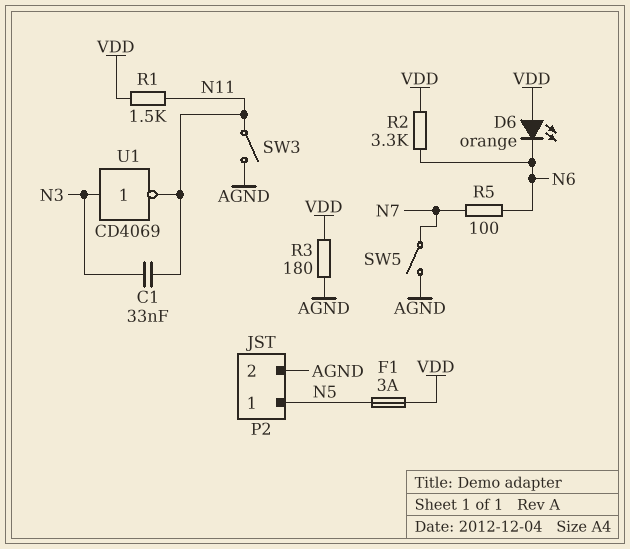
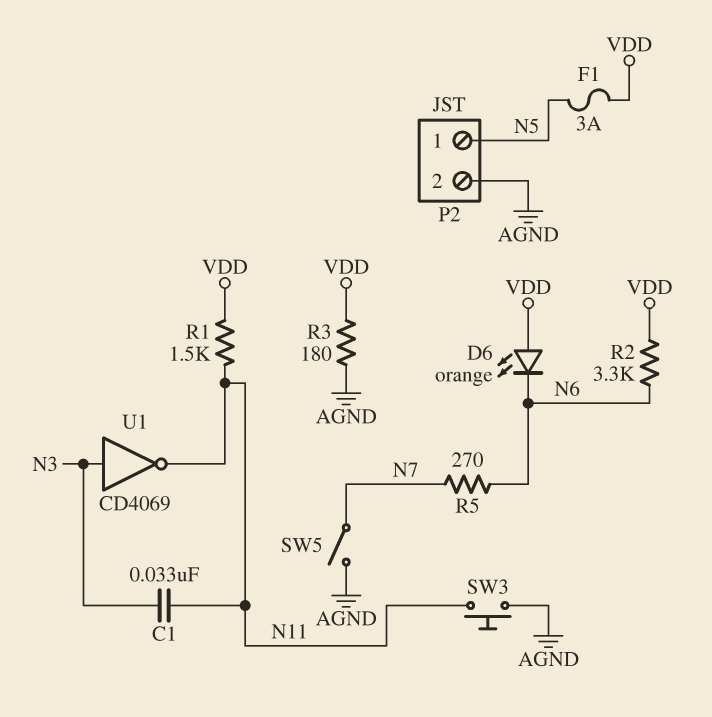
R5: 100 (N6, N7) -> 270 (N6, N7)
SW3: switch (AGND, N11) -> button (AGND, N11)

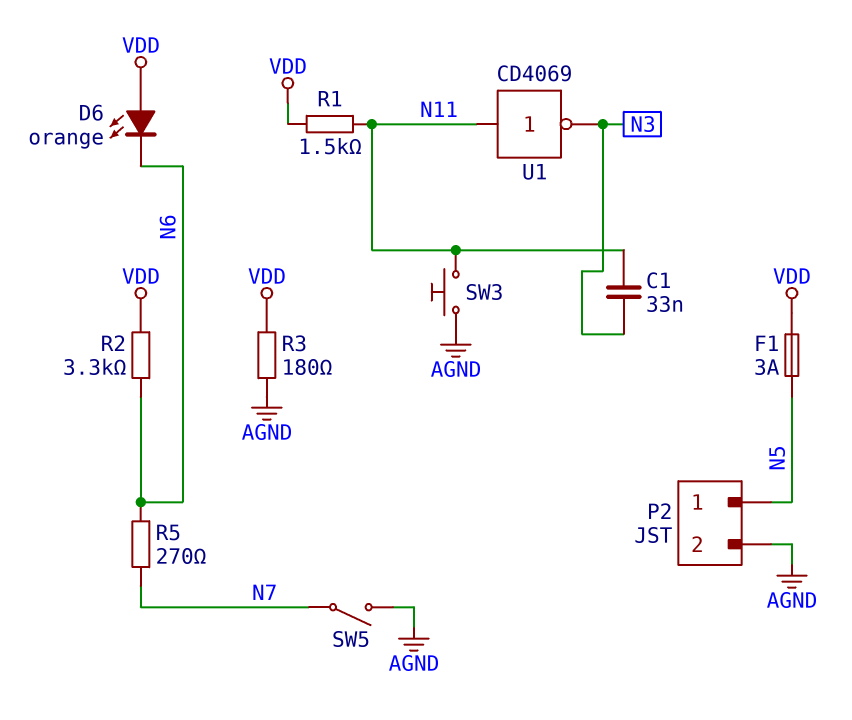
U1: NOT CD4069 (in N3, out N11) -> NOT CD4069 (in N11, out N3)

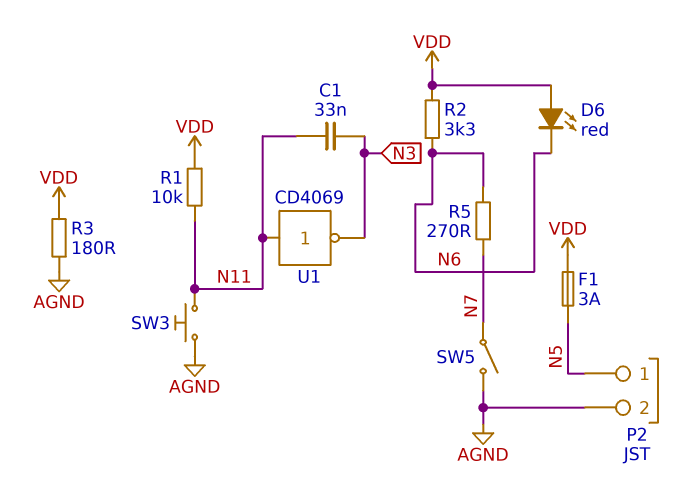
D6: LED orange (A VDD, K N6) -> LED red (A VDD, K N6)
R1: 1.5k (N11, VDD) -> 10k (N11, VDD)

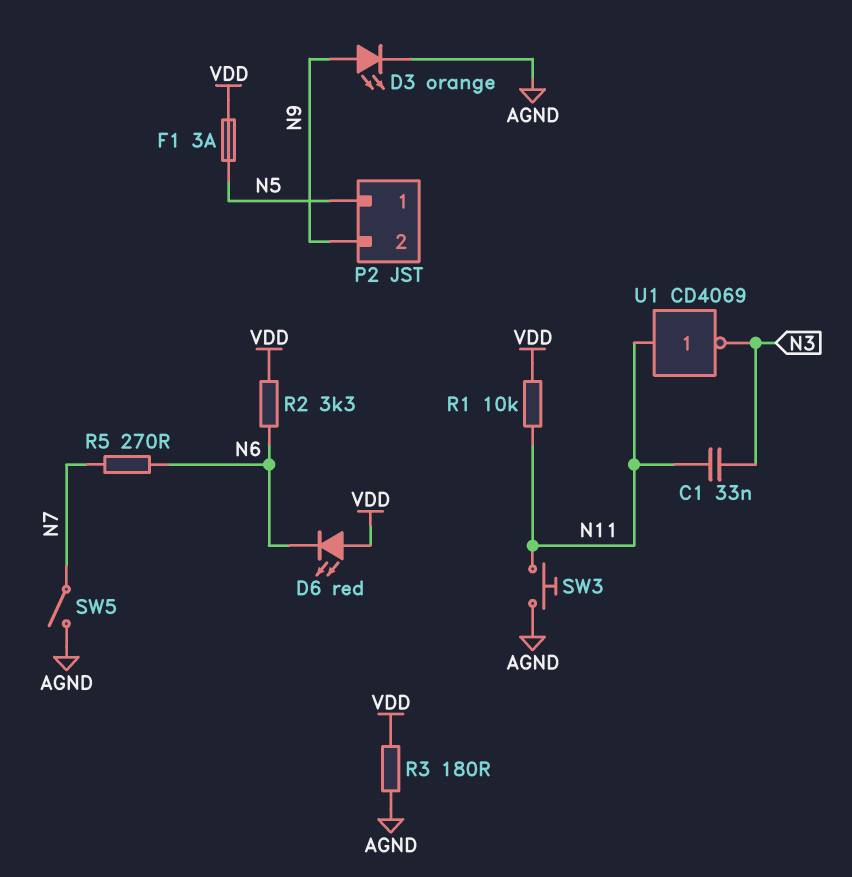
D3: none -> LED orange (A N9, K AGND)
P2 pin 2: AGND -> N9

